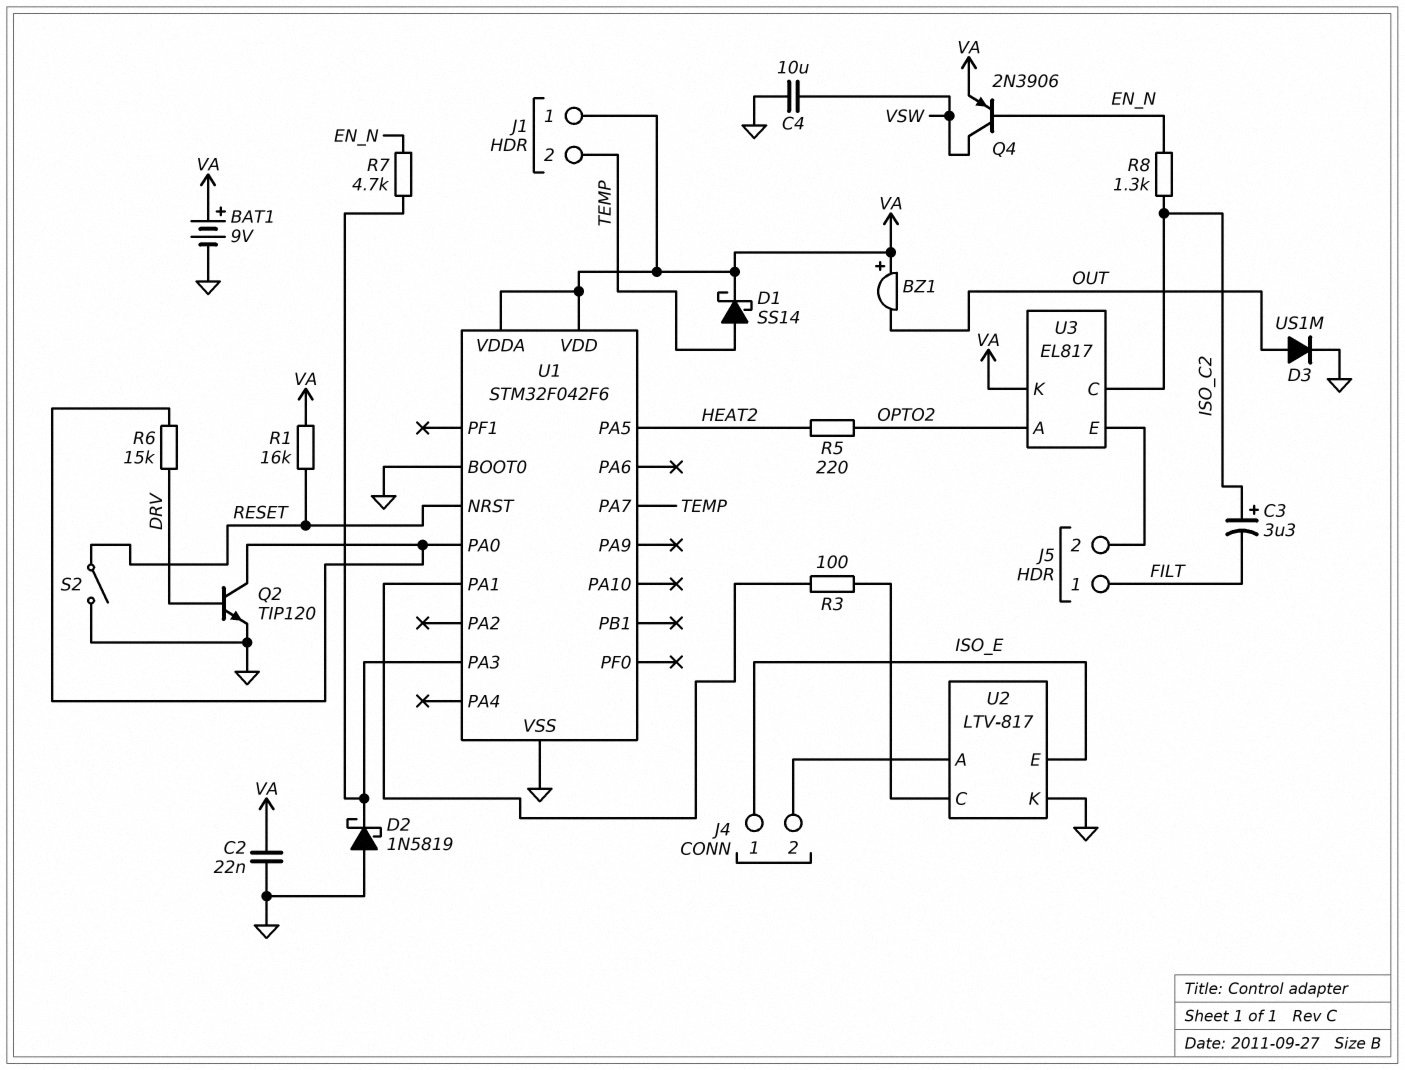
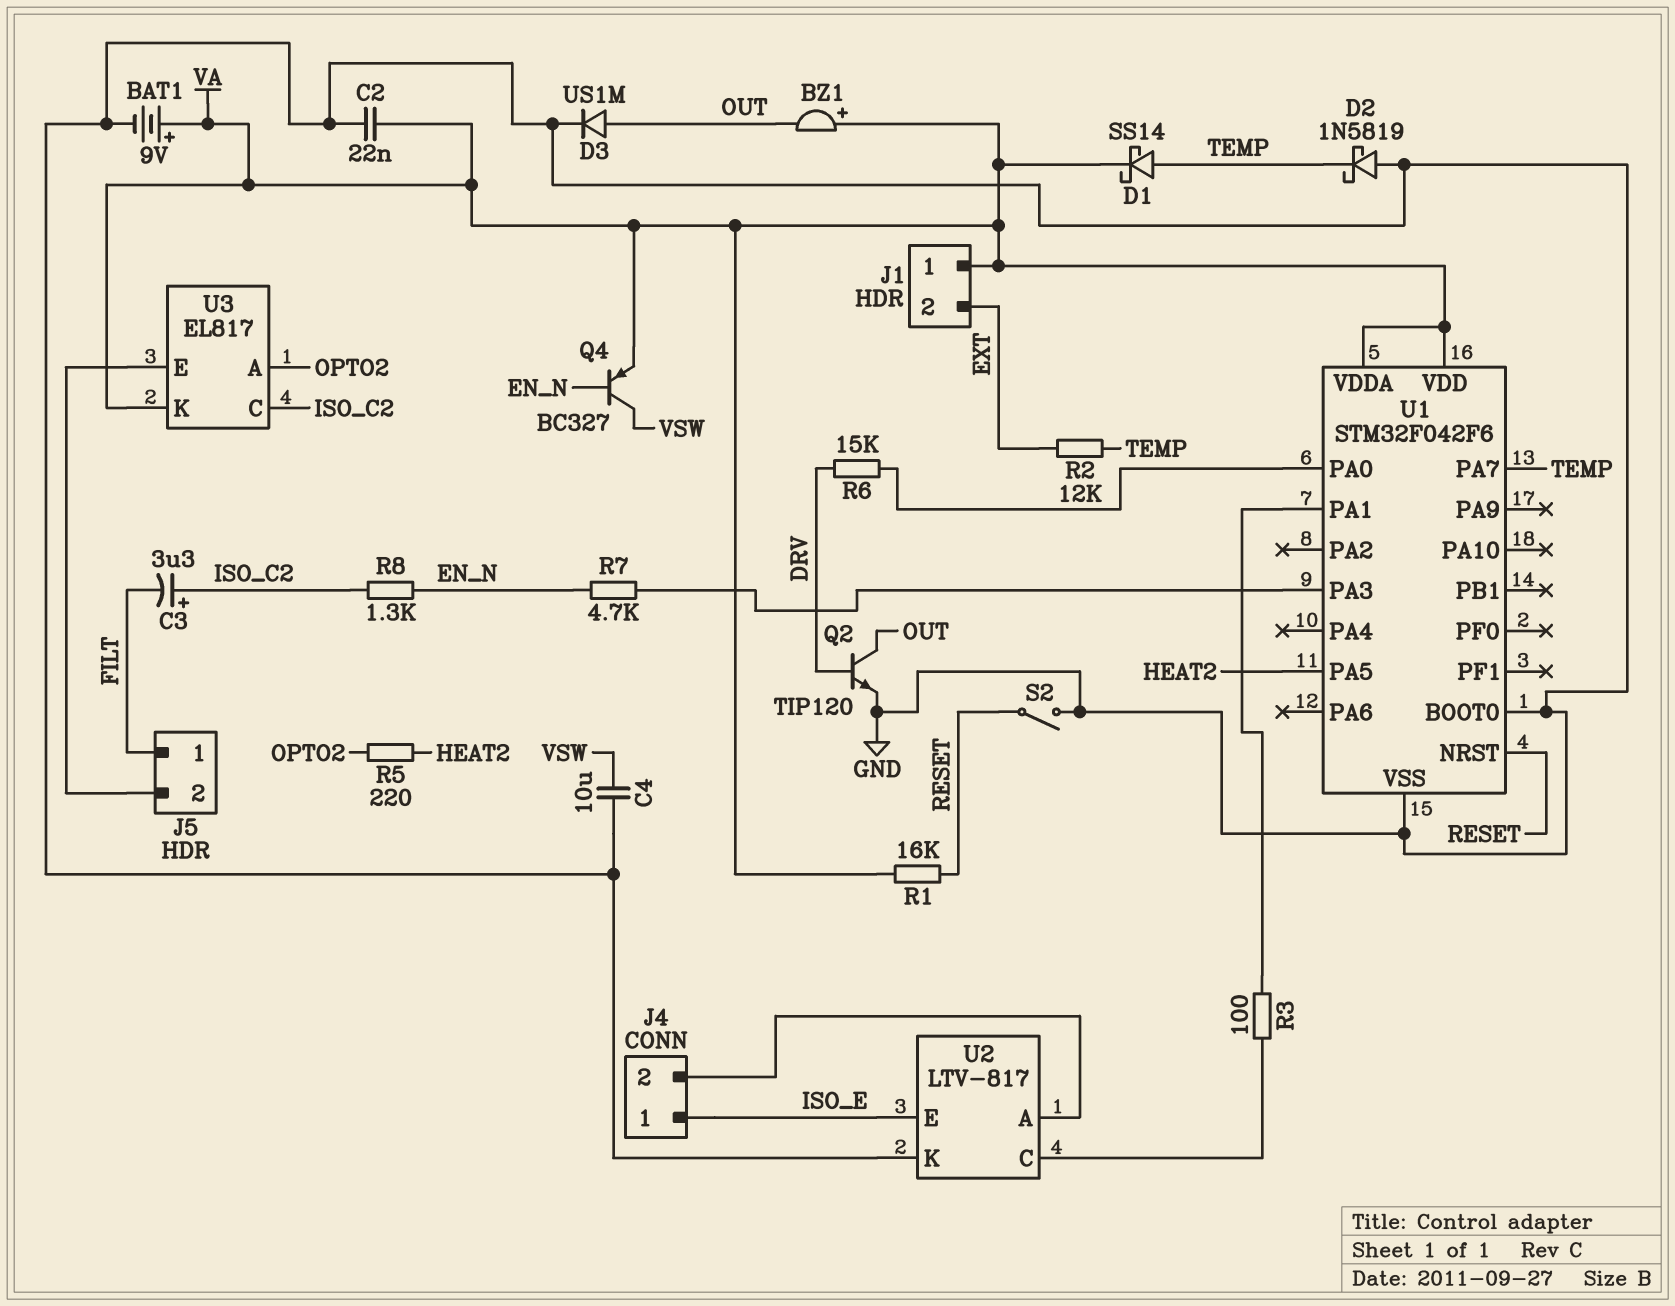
D2: schottky 1N5819 (A GND, K U1/PA3) -> schottky 1N5819 (A GND, K TEMP)
J1 pin 2: TEMP -> EXT
Q2: NPN TIP120 (B DRV, C U1/PA0, E GND) -> NPN TIP120 (B DRV, C OUT, E GND)
Q4: PNP 2N3906 (B EN_N, C VSW, E VA) -> PNP BC327 (B EN_N, C VSW, E VA)
R2: none -> 12k (EXT, TEMP)

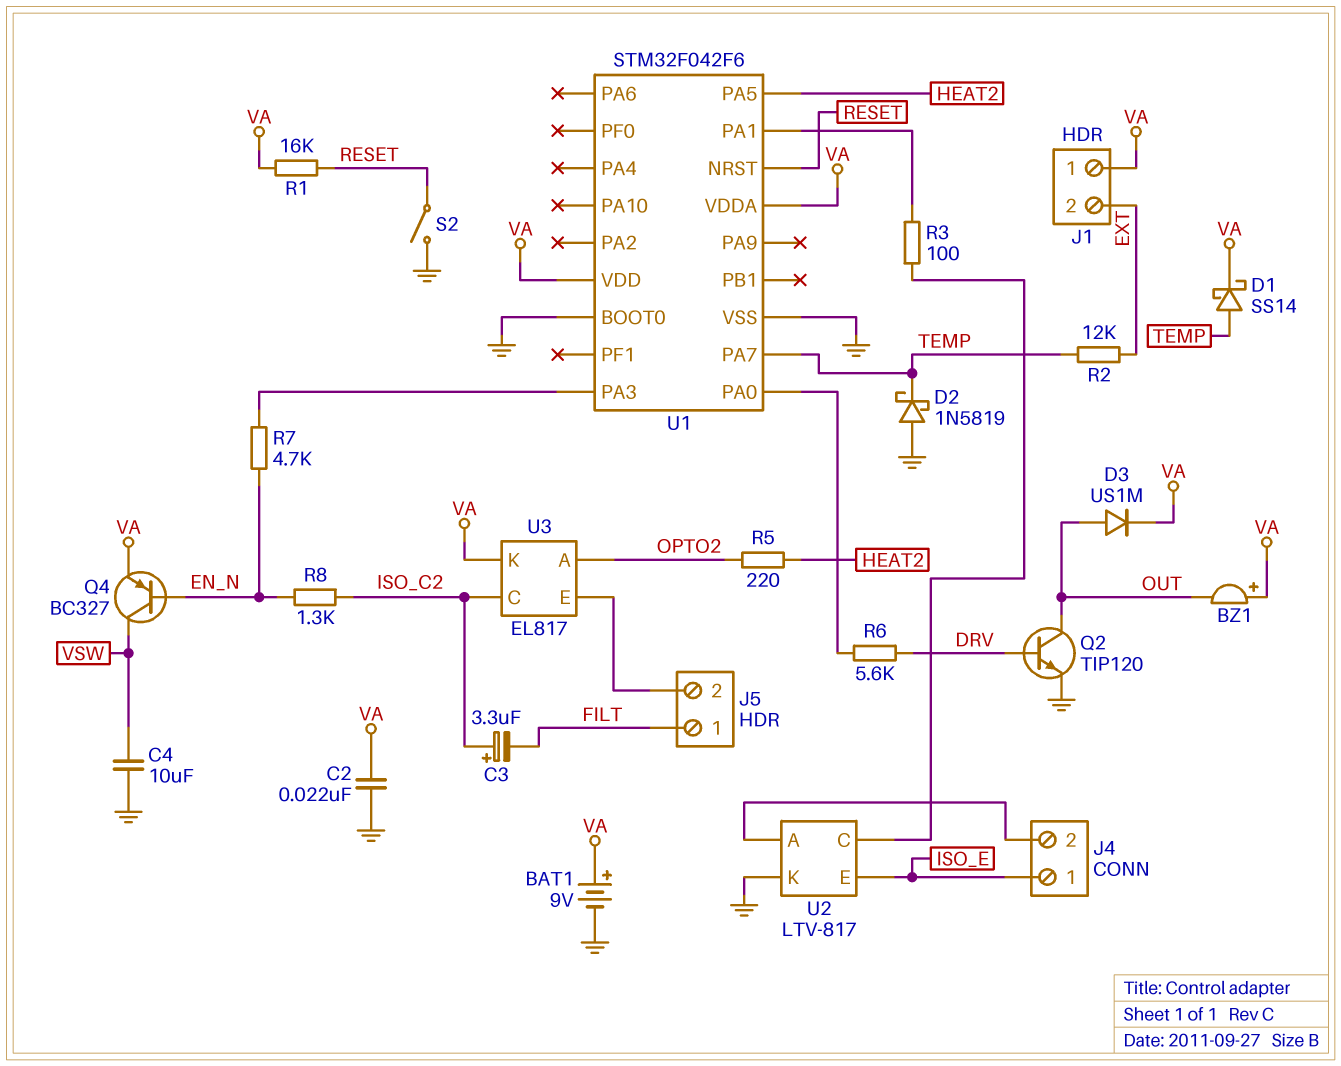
D3: diode US1M (A OUT, K GND) -> diode US1M (A OUT, K VA)
R6: 15k (DRV, U1/PA0) -> 5.6k (DRV, U1/PA0)

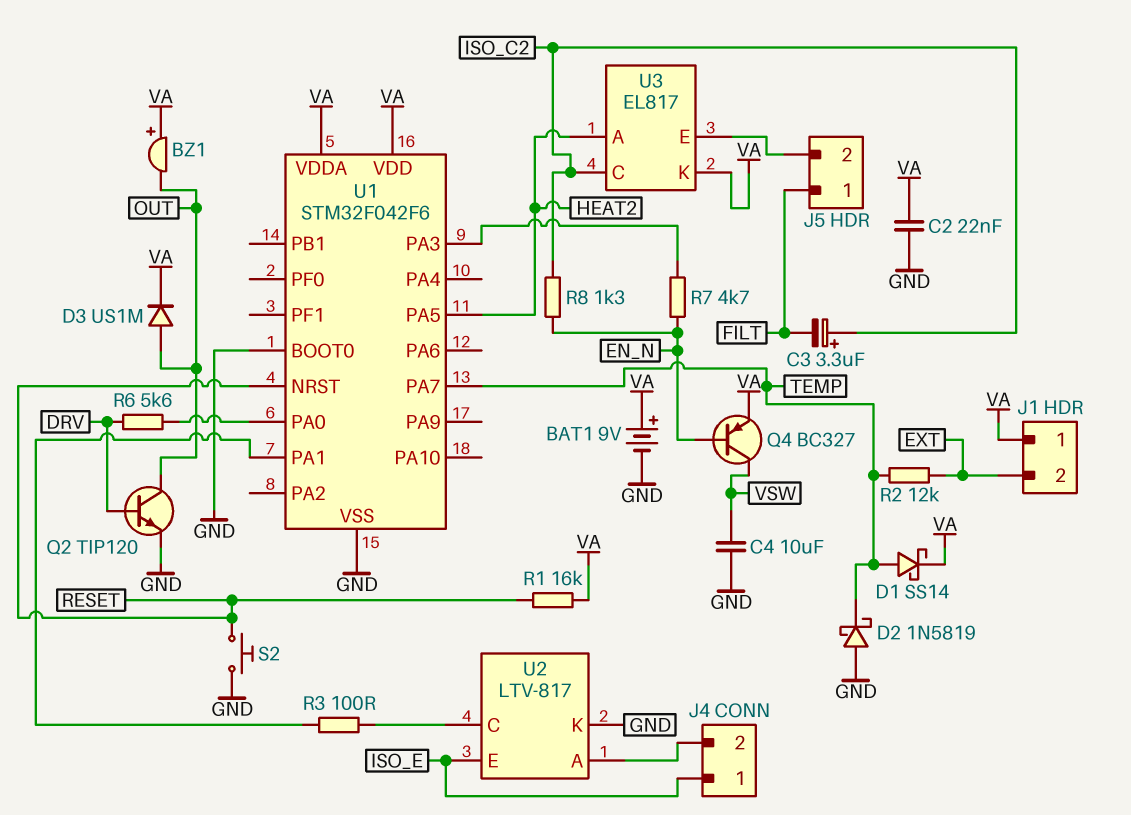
R5: 220 (HEAT2, OPTO2) -> none
S2: switch (GND, RESET) -> button (GND, RESET)
U3 pin A: OPTO2 -> HEAT2

